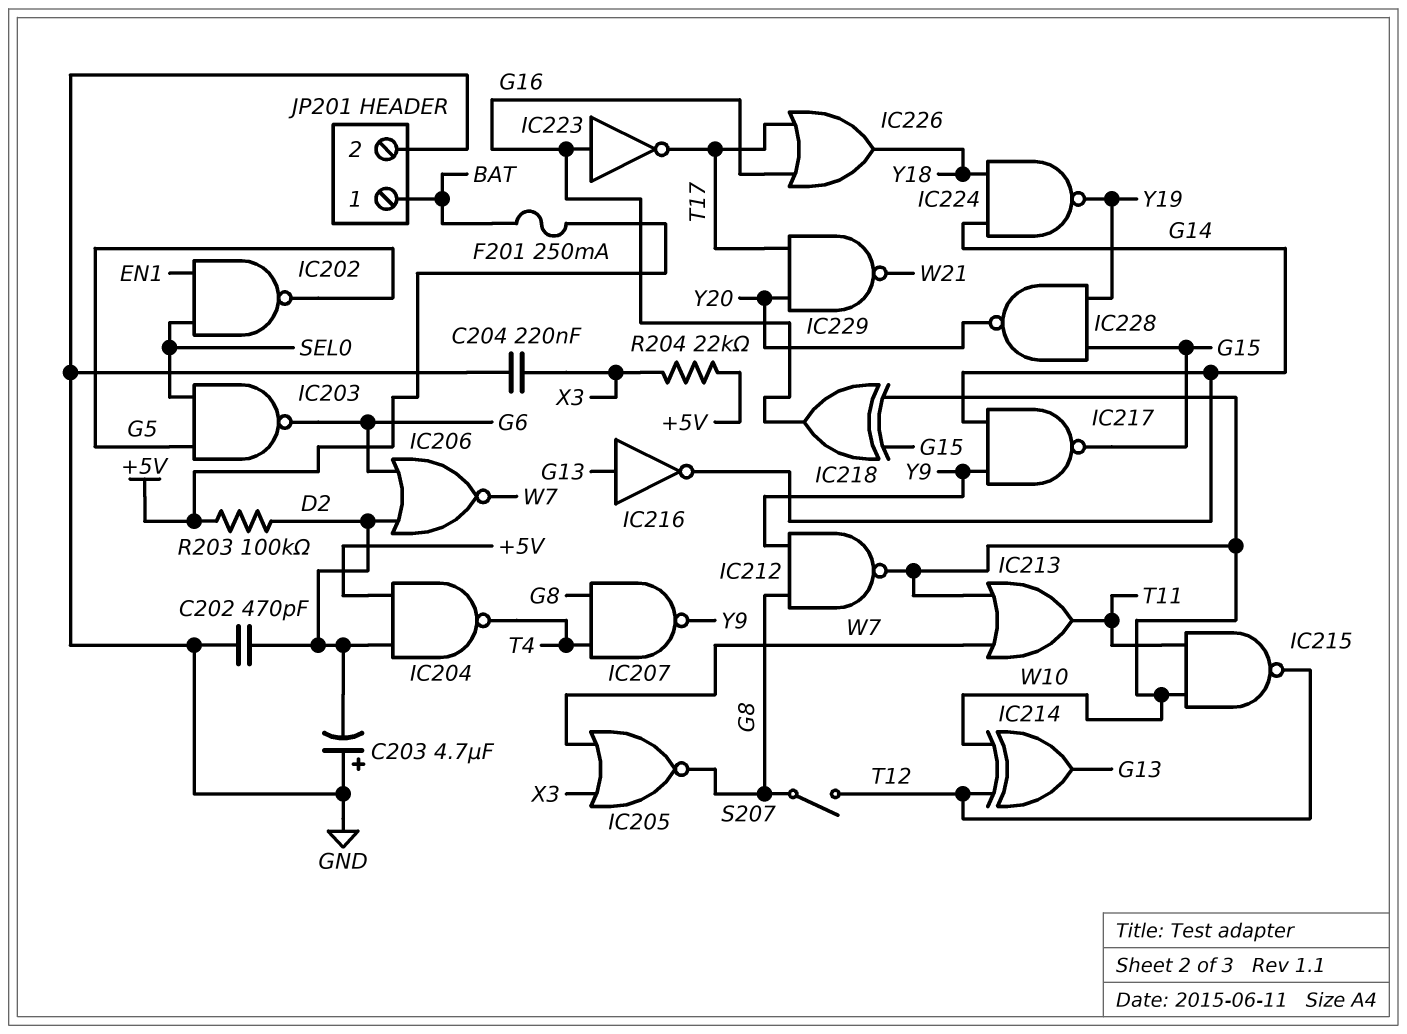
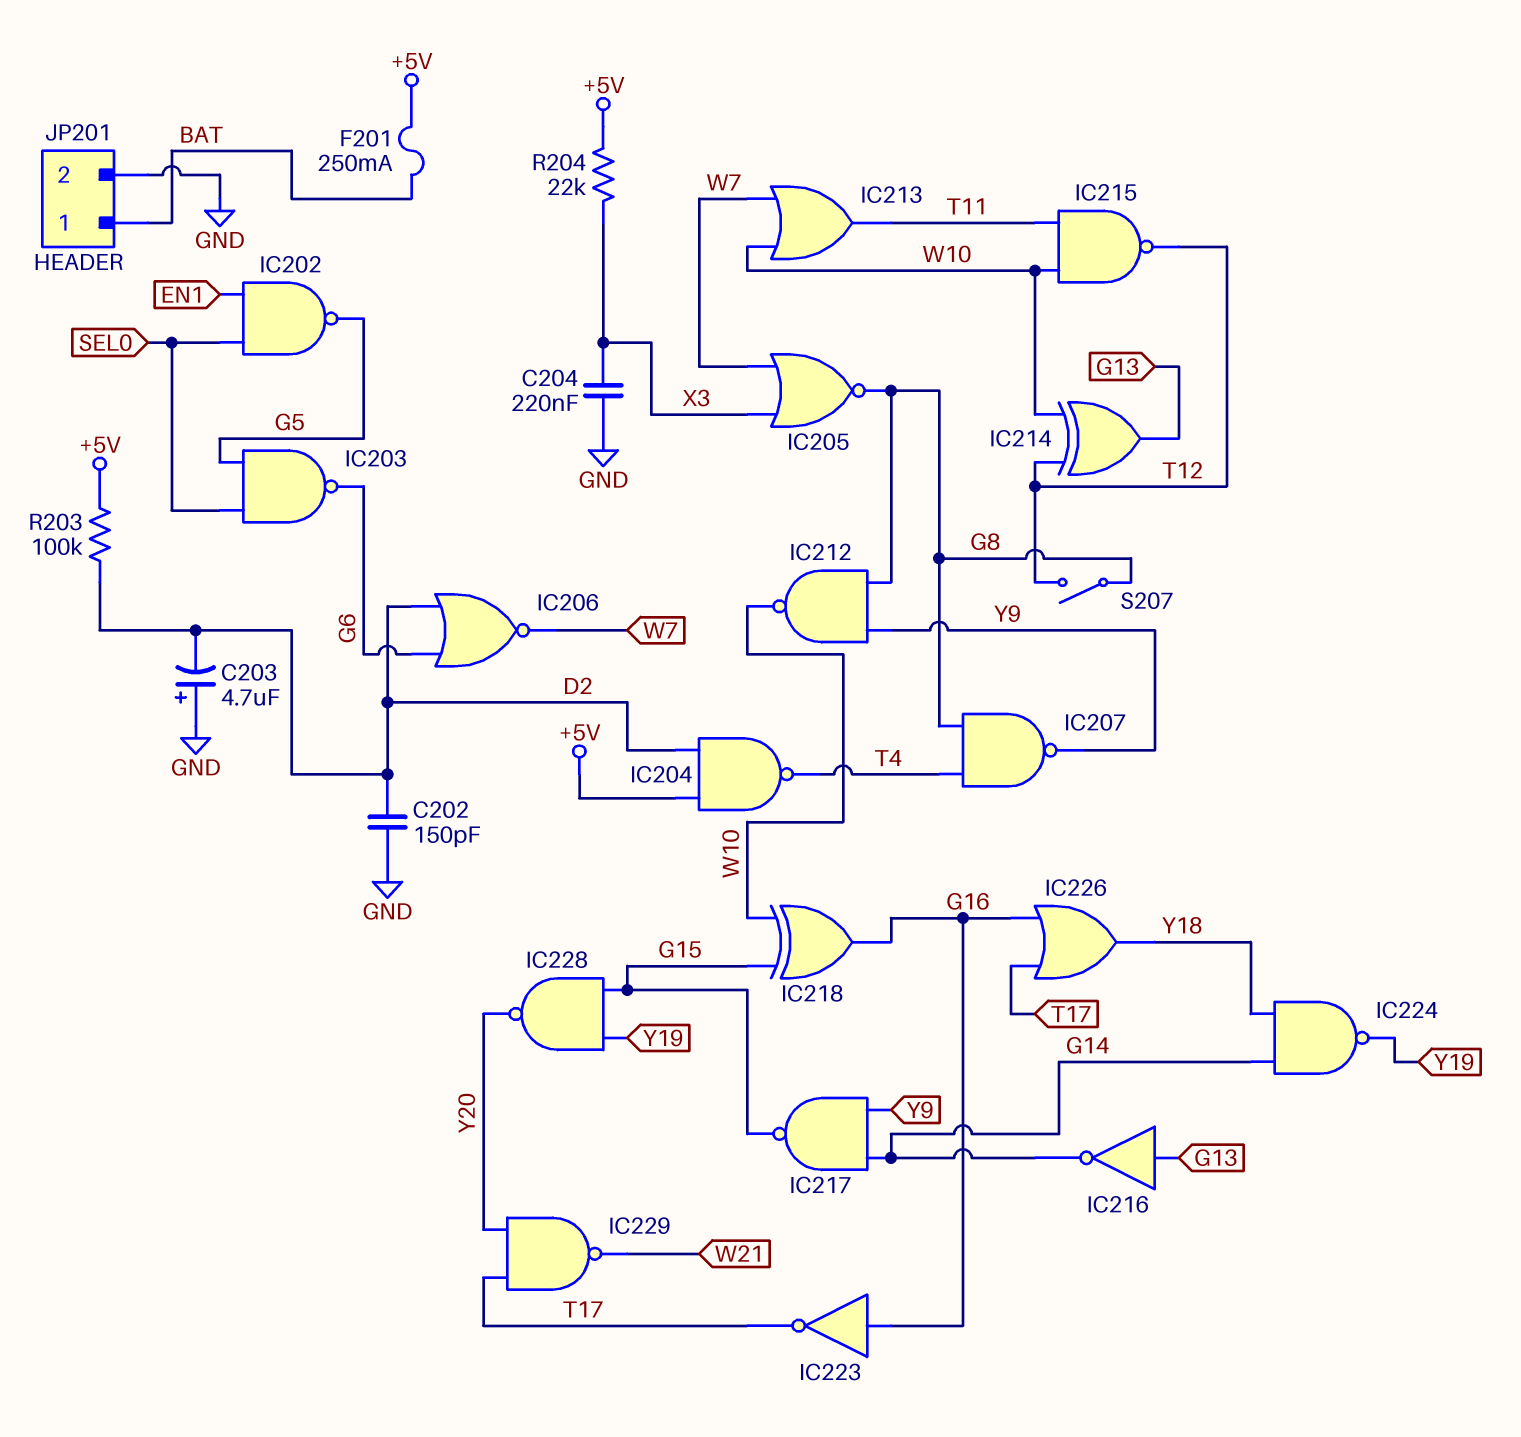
C202: 470pF (D2, GND) -> 150pF (D2, GND)

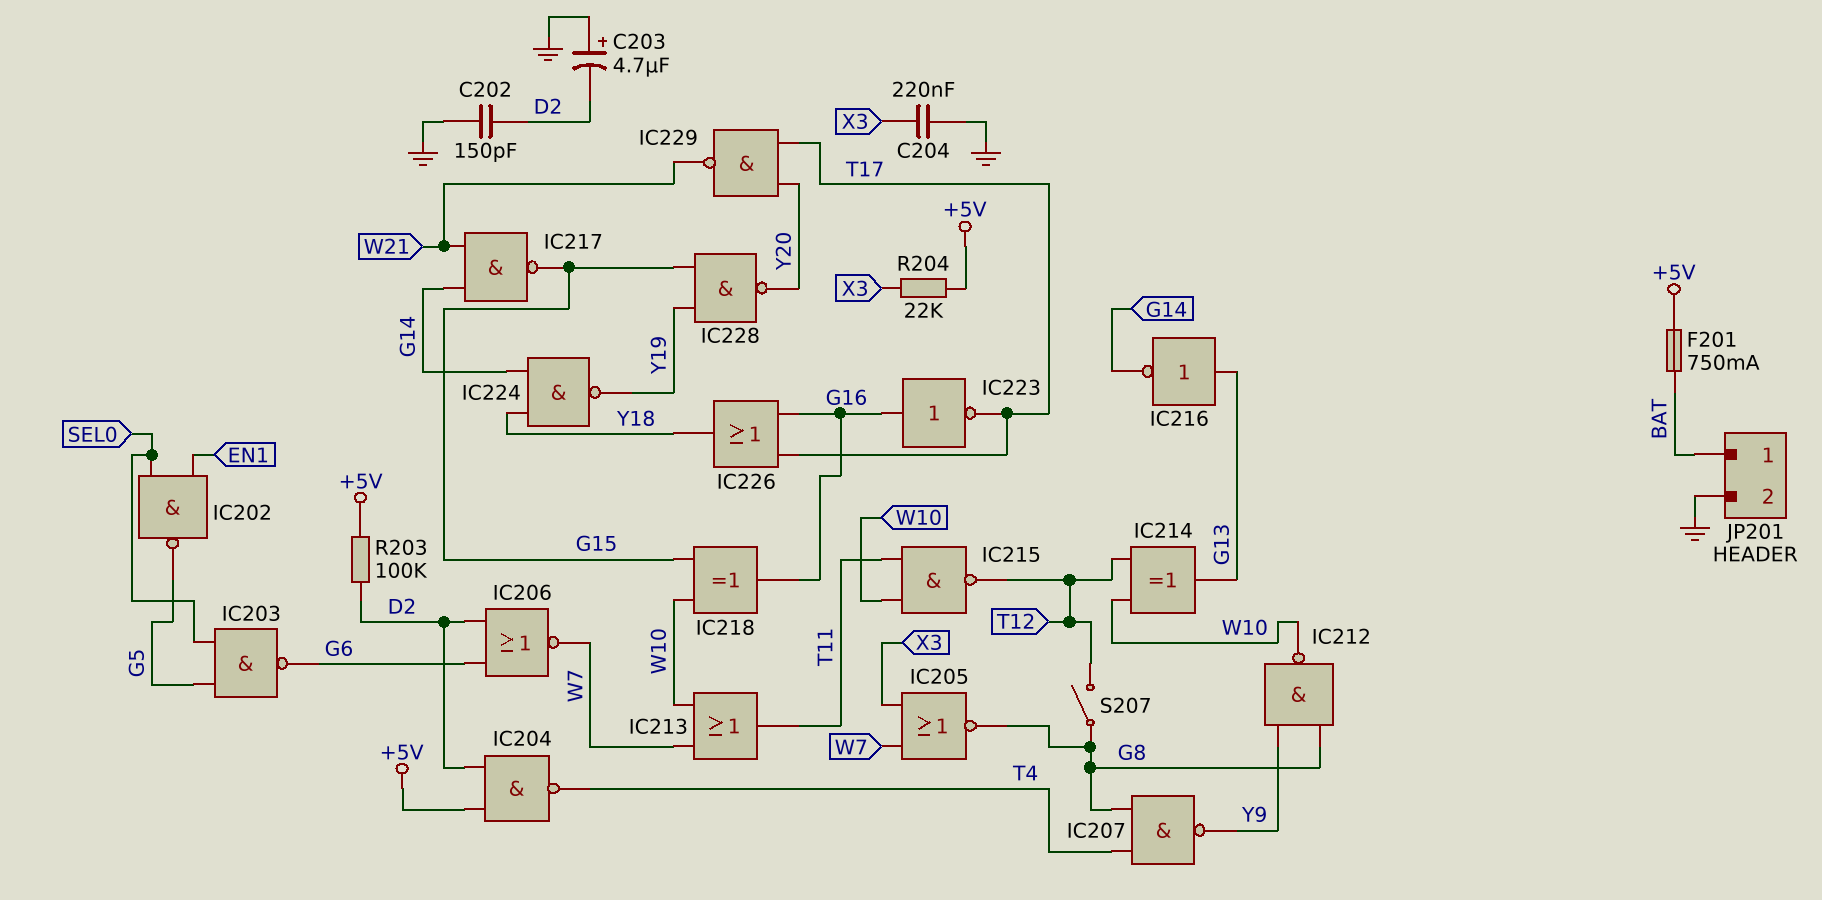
F201: 250mA (+5V, BAT) -> 750mA (+5V, BAT)
IC217: NAND (in G14, in Y9, out G15) -> NAND (in G14, in W21, out G15)

